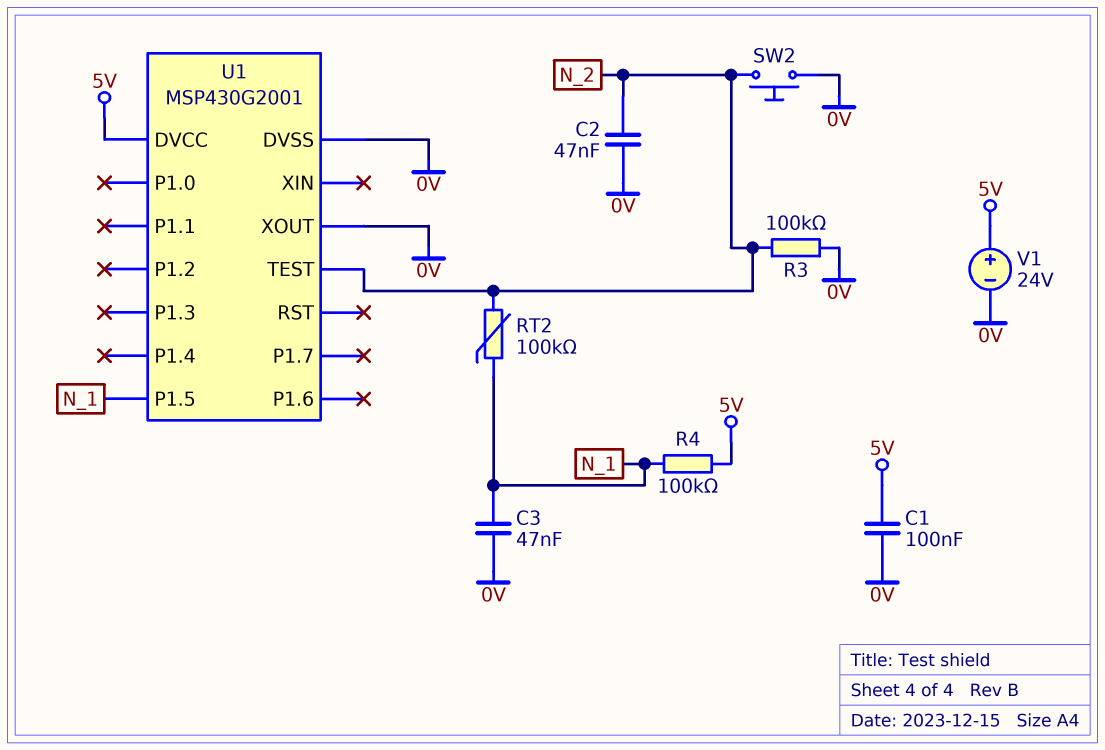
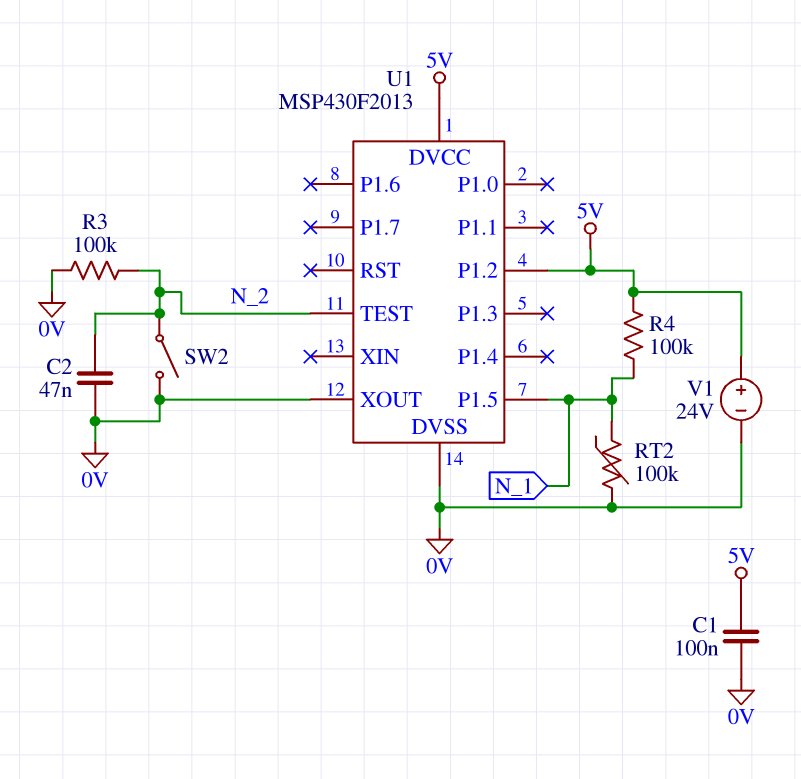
C3: 47nF (0V, N_1) -> none
RT2: 100k (N_1, N_2) -> 100k (0V, N_1)
SW2: button (0V, N_2) -> switch (0V, N_2)
U1: MSP430G2001 -> MSP430F2013
U1 pin P1.2: none -> 5V

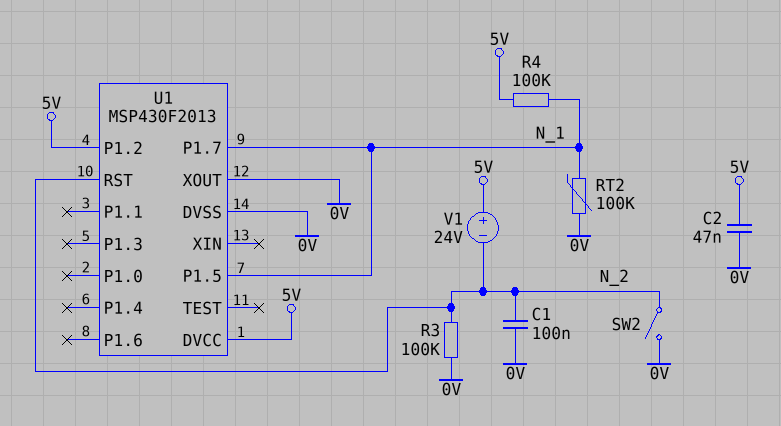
C1: 100nF (0V, 5V) -> 100nF (0V, N_2)
C2: 47nF (0V, N_2) -> 47nF (0V, 5V)
U1 pin P1.7: none -> N_1
U1 pin RST: none -> N_2
U1 pin TEST: N_2 -> none
V1: 24V (plus 5V, minus 0V) -> 24V (plus 5V, minus N_2)

